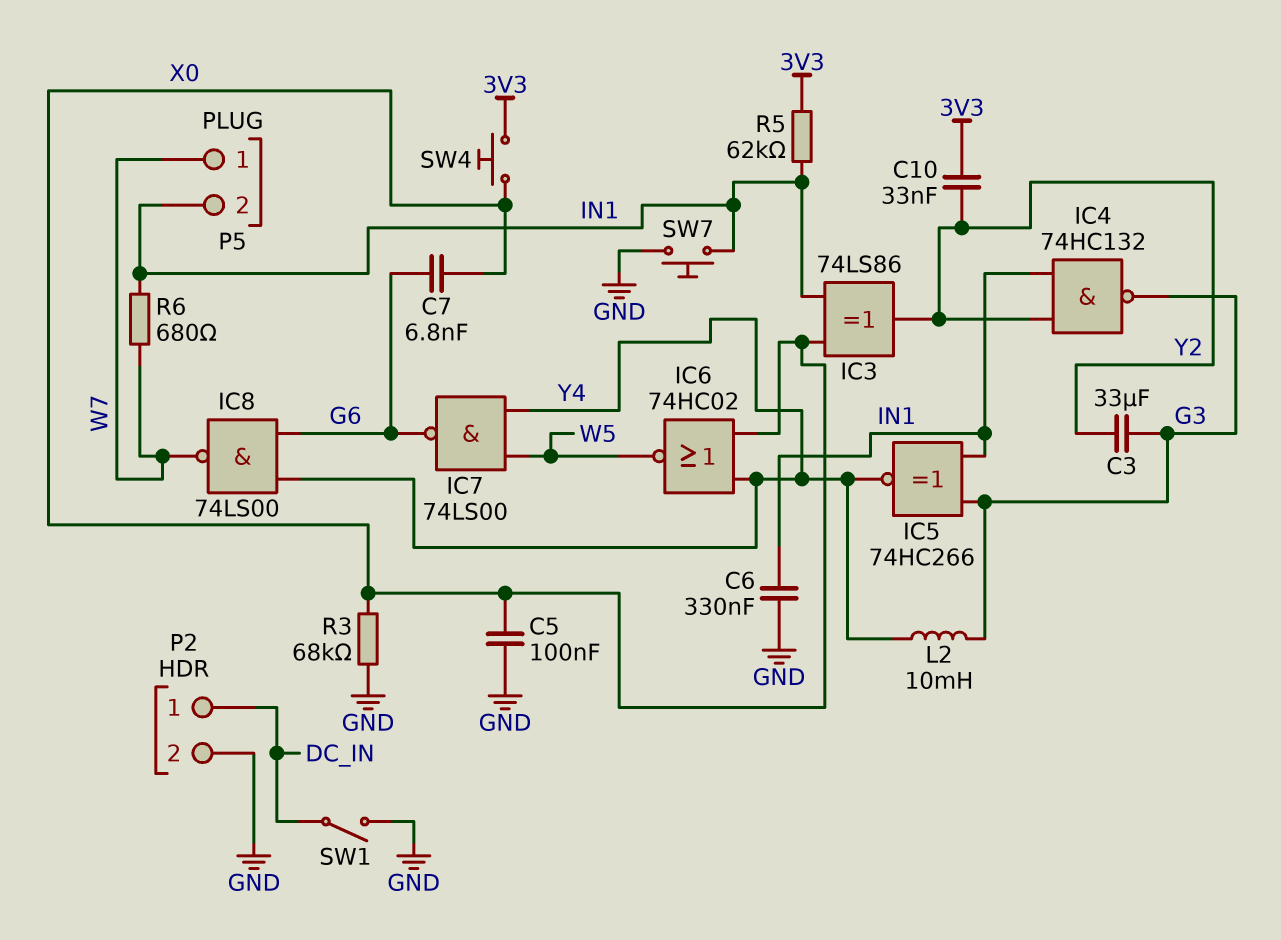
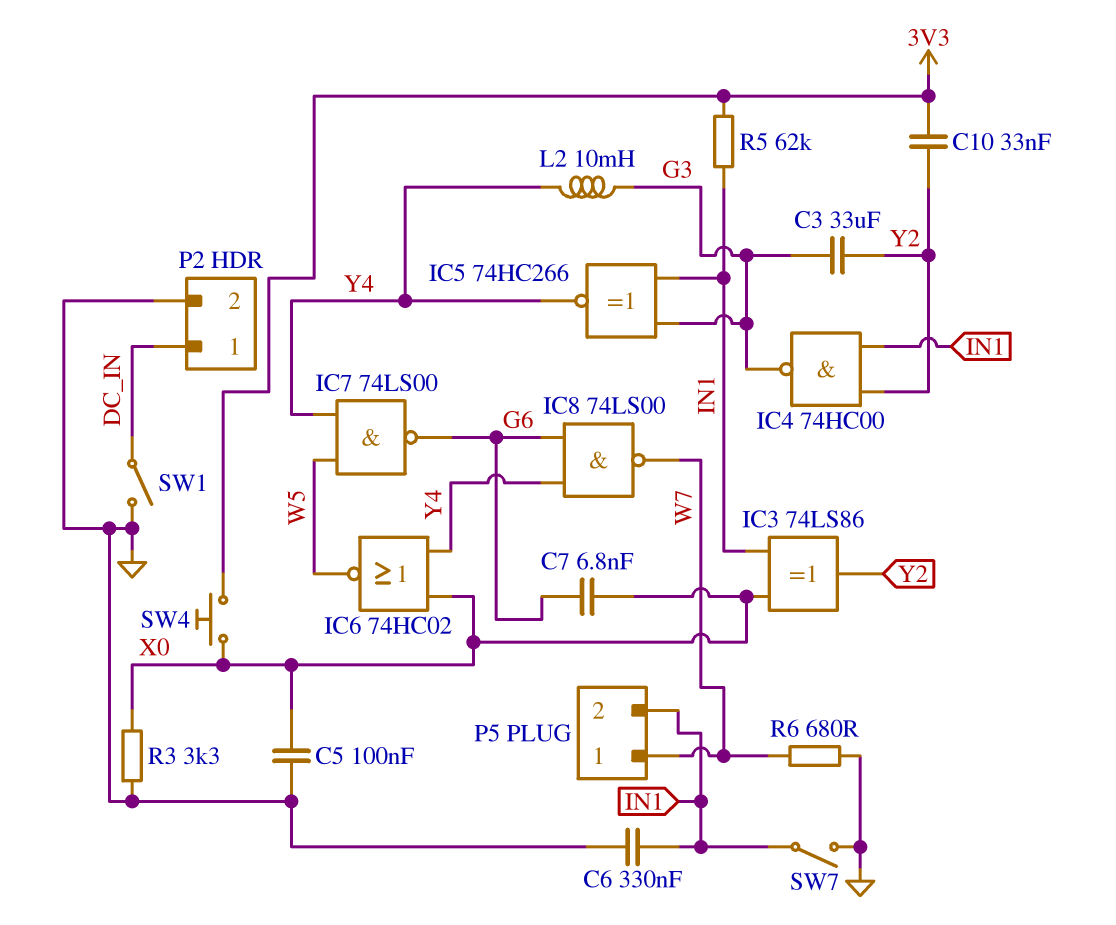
IC4: NAND 74HC132 (in IN1, in Y2, out G3) -> NAND 74HC00 (in IN1, in Y2, out G3)
R3: 68k (GND, X0) -> 3.3k (GND, X0)
R6: 680 (IN1, W7) -> 680 (GND, W7)
SW7: button (GND, IN1) -> switch (GND, IN1)

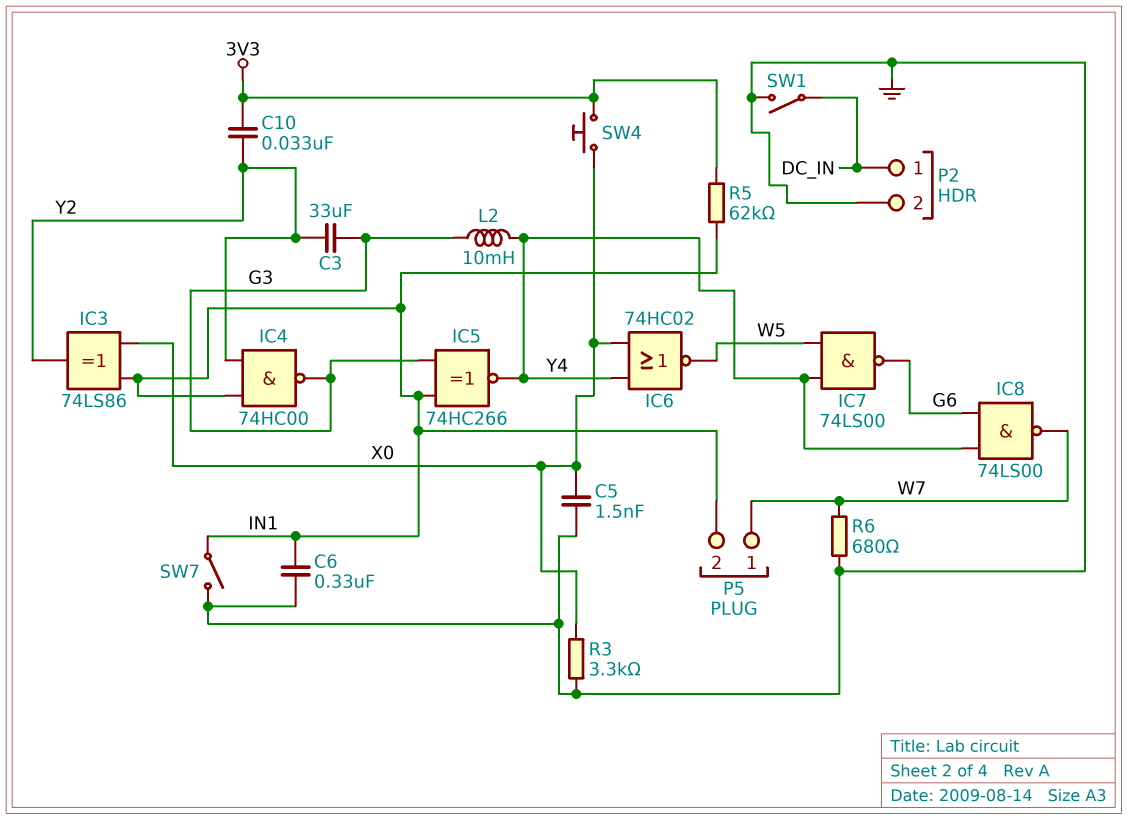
C5: 100nF (GND, X0) -> 1.5nF (GND, X0)
C7: 6.8nF (G6, X0) -> none

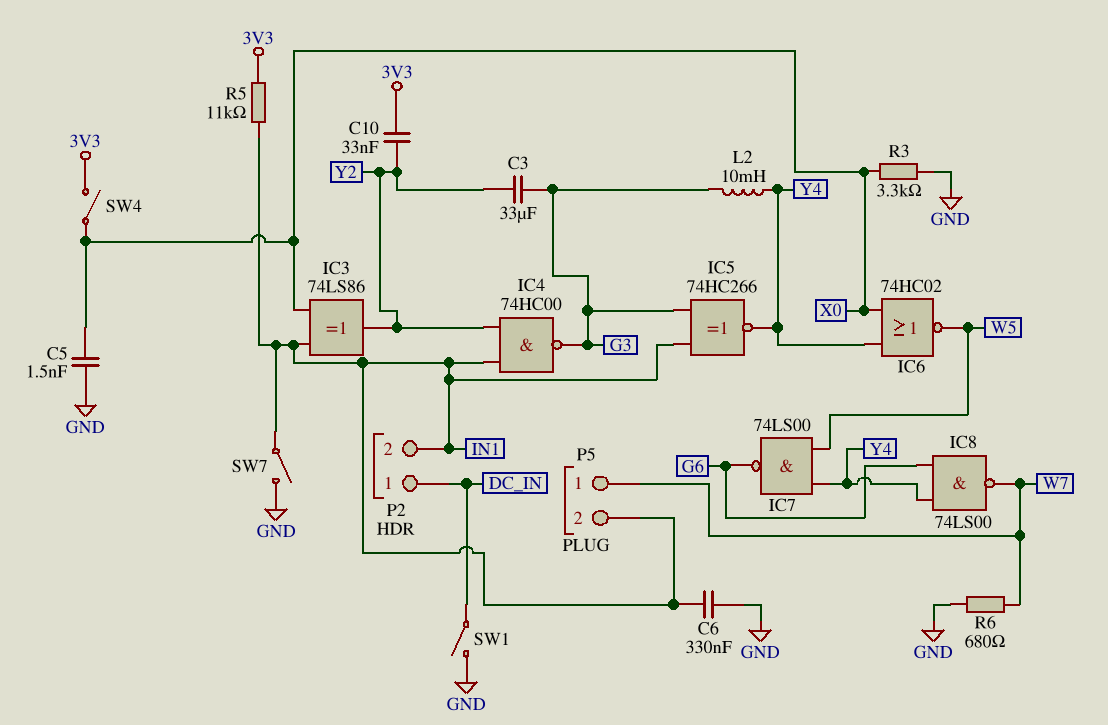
P2 pin 2: GND -> IN1
R5: 62k (3V3, IN1) -> 11k (3V3, IN1)
SW4: button (3V3, X0) -> switch (3V3, X0)

